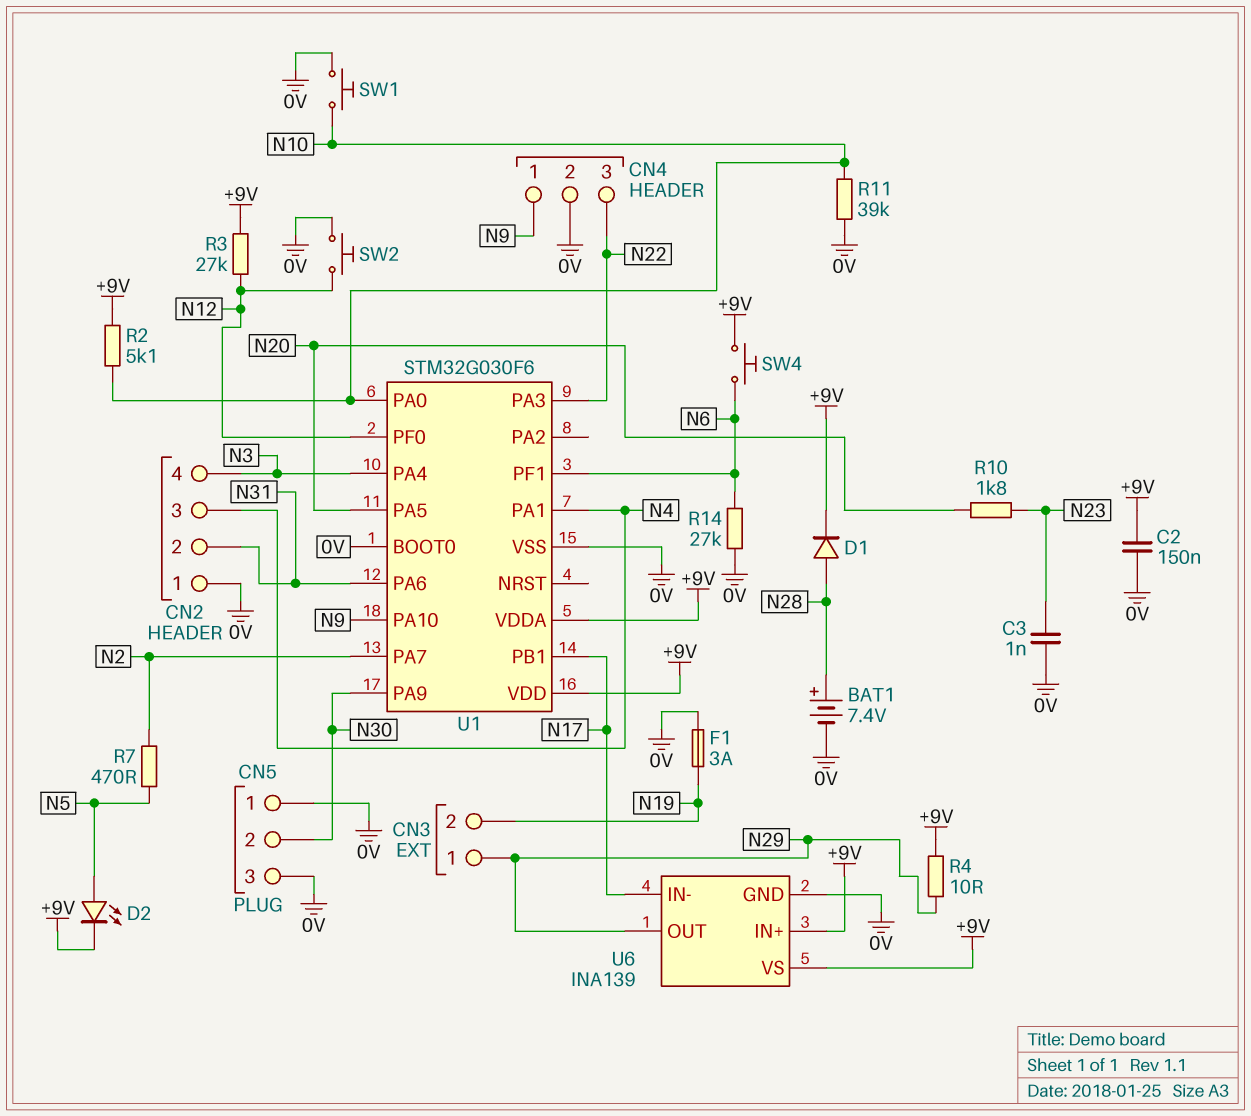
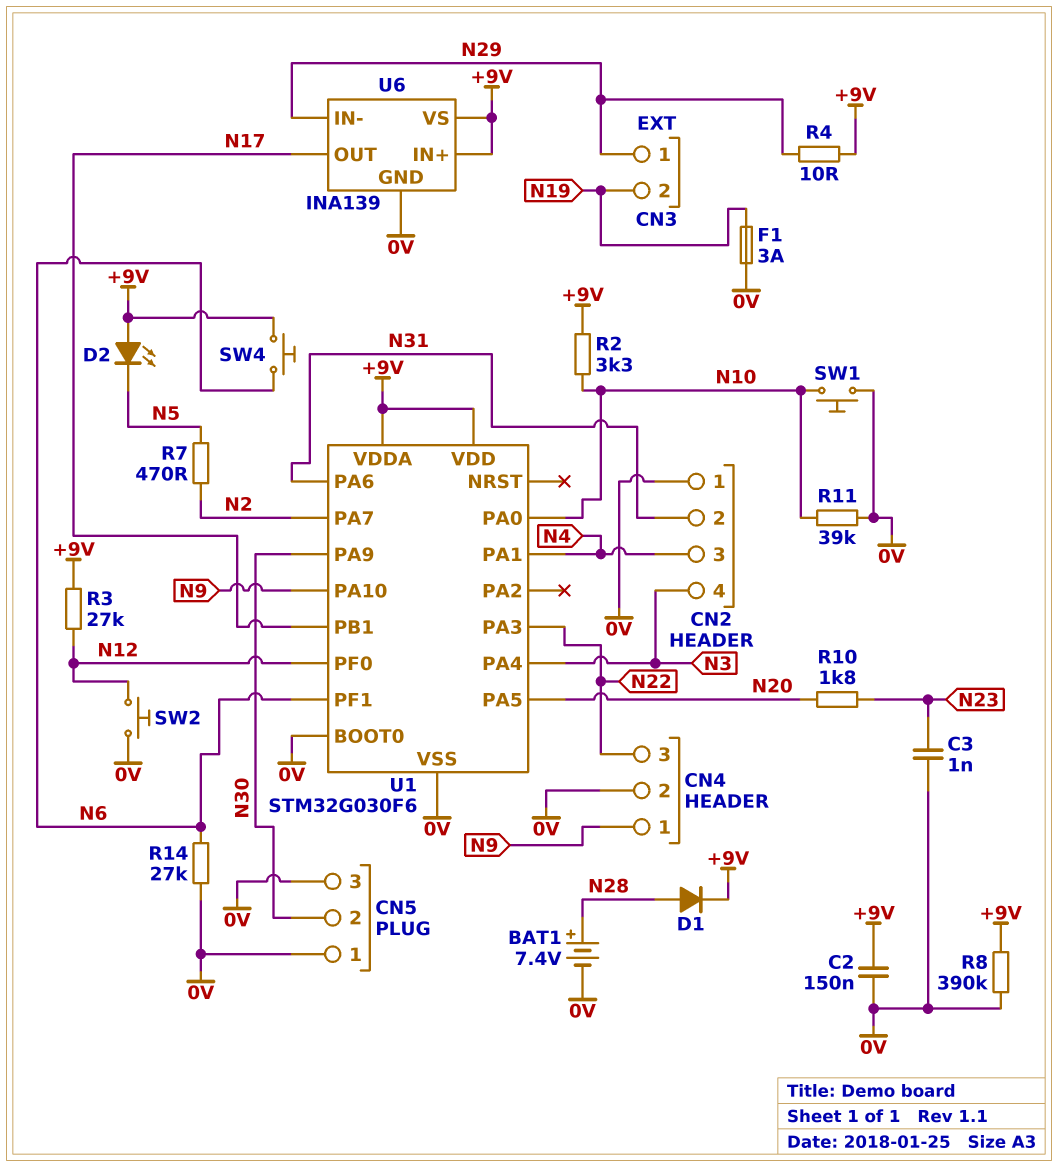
D2: LED (A N5, K +9V) -> LED (A +9V, K N5)
R2: 5.1k (+9V, N10) -> 3.3k (+9V, N10)
R8: none -> 390k (+9V, 0V)
U6 pin IN-: N17 -> N29
U6 pin OUT: N29 -> N17

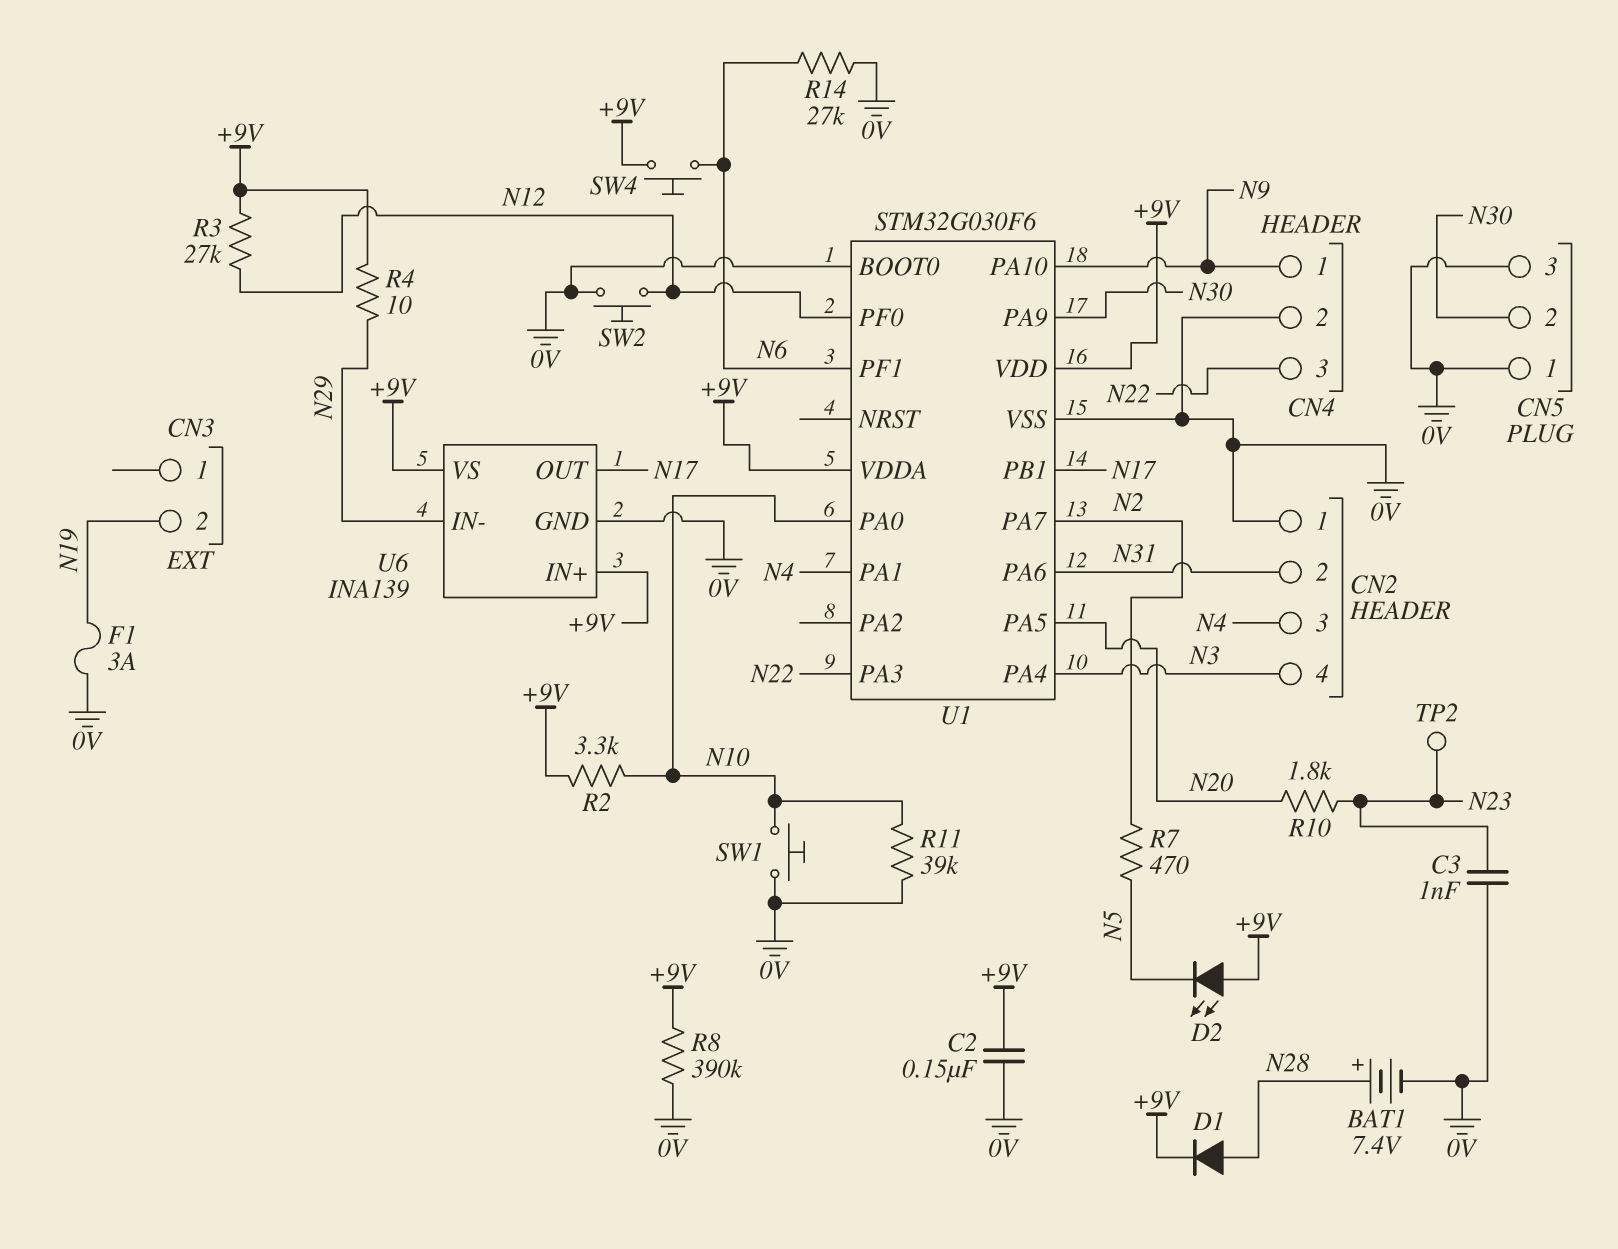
CN3 pin 1: N29 -> none
TP2: none -> test point (N23)

